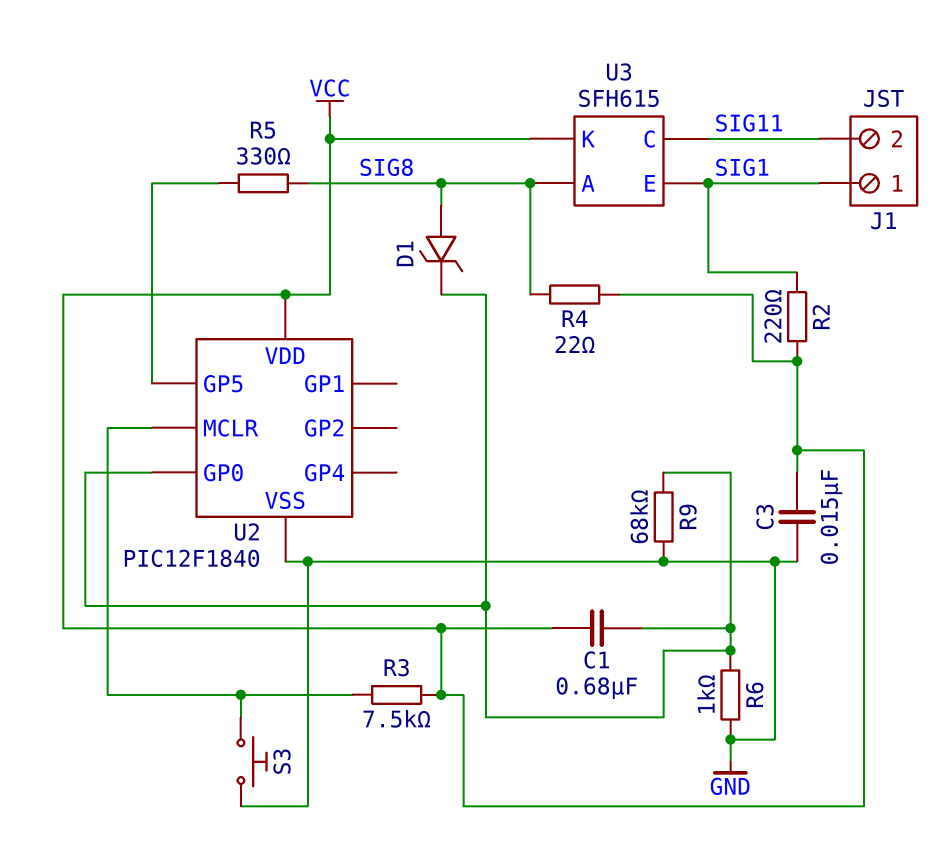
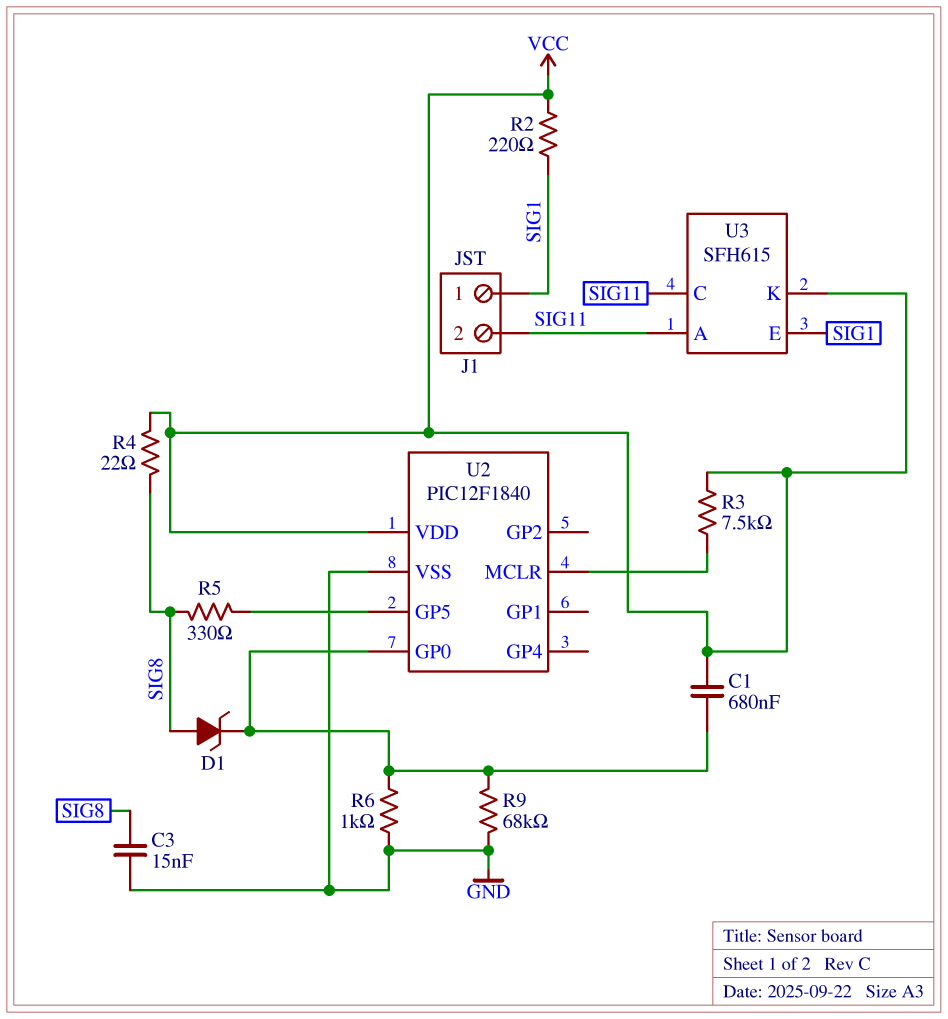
C3: 15nF (GND, VCC) -> 15nF (GND, SIG8)
S3: button (GND, U2/MCLR) -> none
U3 pin A: SIG8 -> SIG11

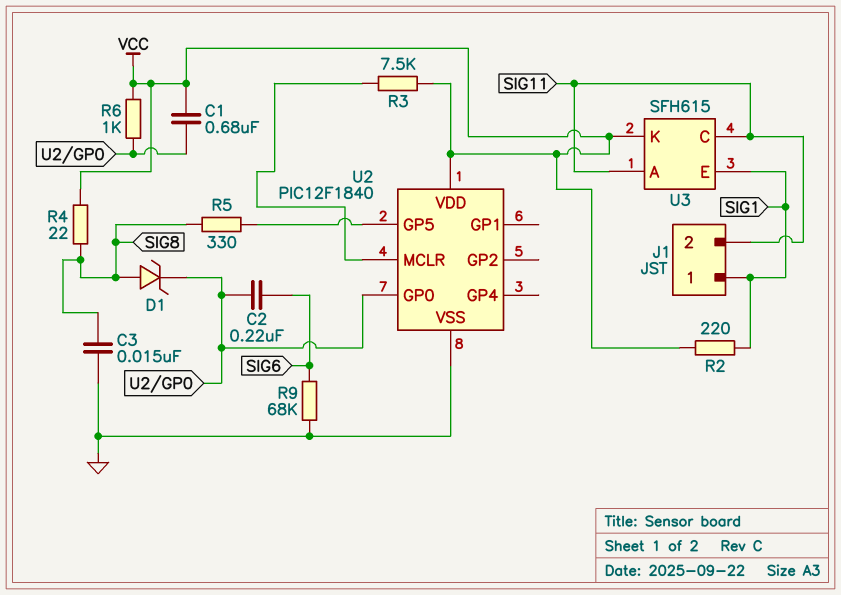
C2: none -> 220nF (SIG6, U2/GP0)
R6: 1k (GND, U2/GP0) -> 1k (U2/GP0, VCC)
R9: 68k (GND, U2/GP0) -> 68k (GND, SIG6)

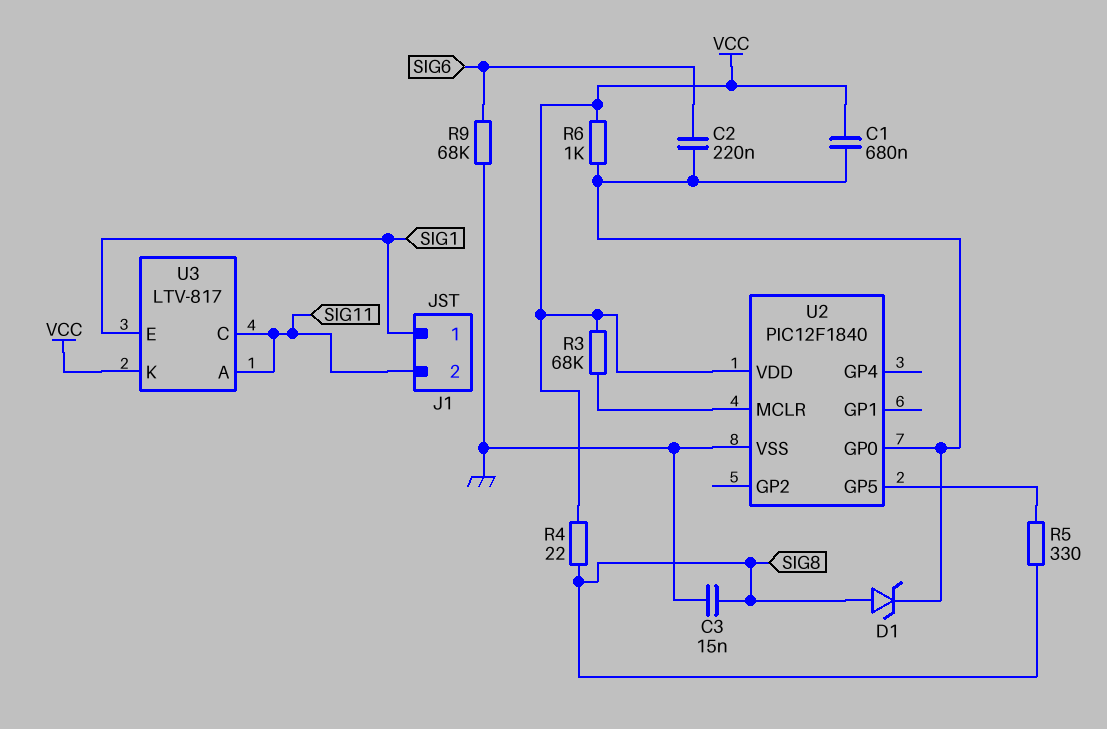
R2: 220 (SIG1, VCC) -> none
R3: 7.5k (U2/MCLR, VCC) -> 68k (U2/MCLR, VCC)
U3: SFH615 -> LTV-817

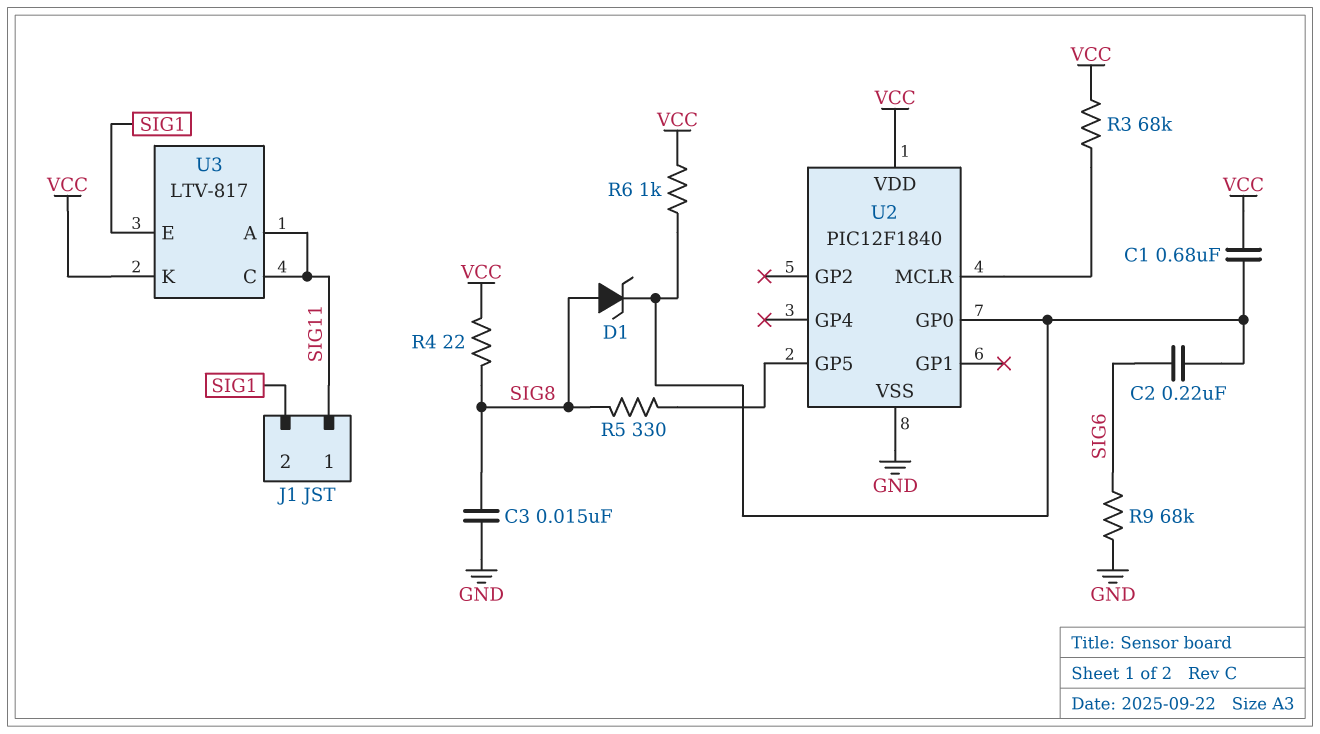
J1 pin 1: SIG1 -> SIG11
J1 pin 2: SIG11 -> SIG1

